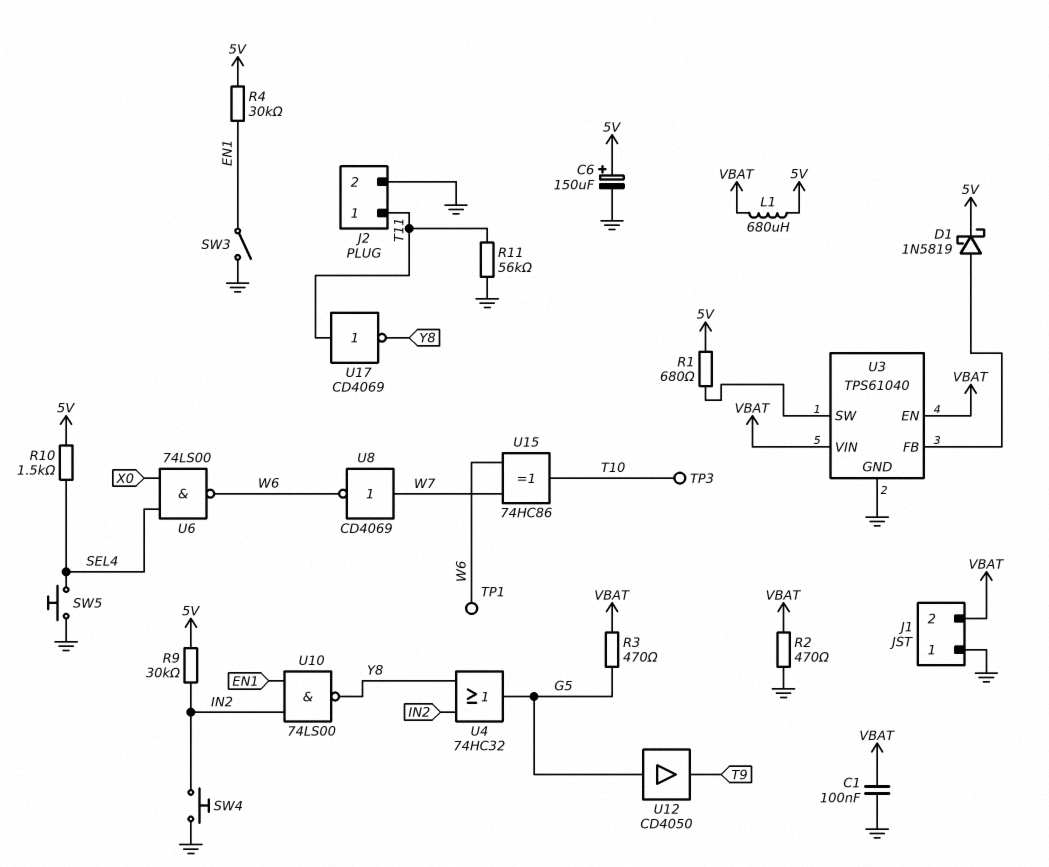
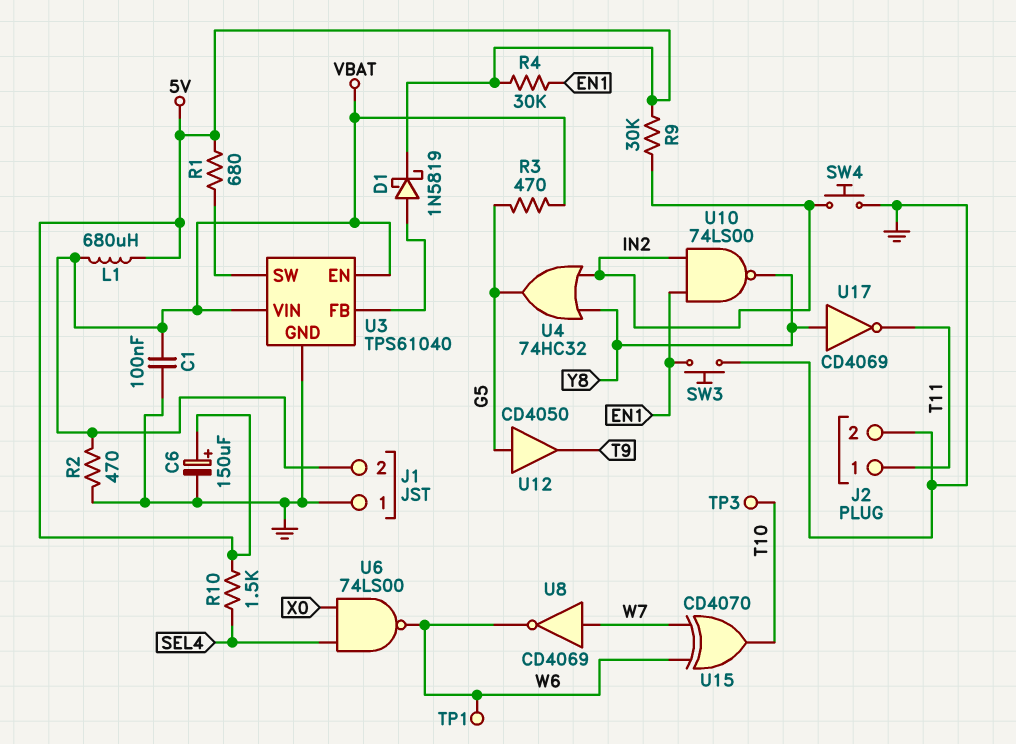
R11: 56k (GND, T11) -> none
SW3: switch (EN1, GND) -> button (EN1, GND)
SW5: button (GND, SEL4) -> none
U15: XOR 74HC86 (in W6, in W7, out T10) -> XOR CD4070 (in W6, in W7, out T10)
U17: NOT CD4069 (in T11, out Y8) -> NOT CD4069 (in Y8, out T11)

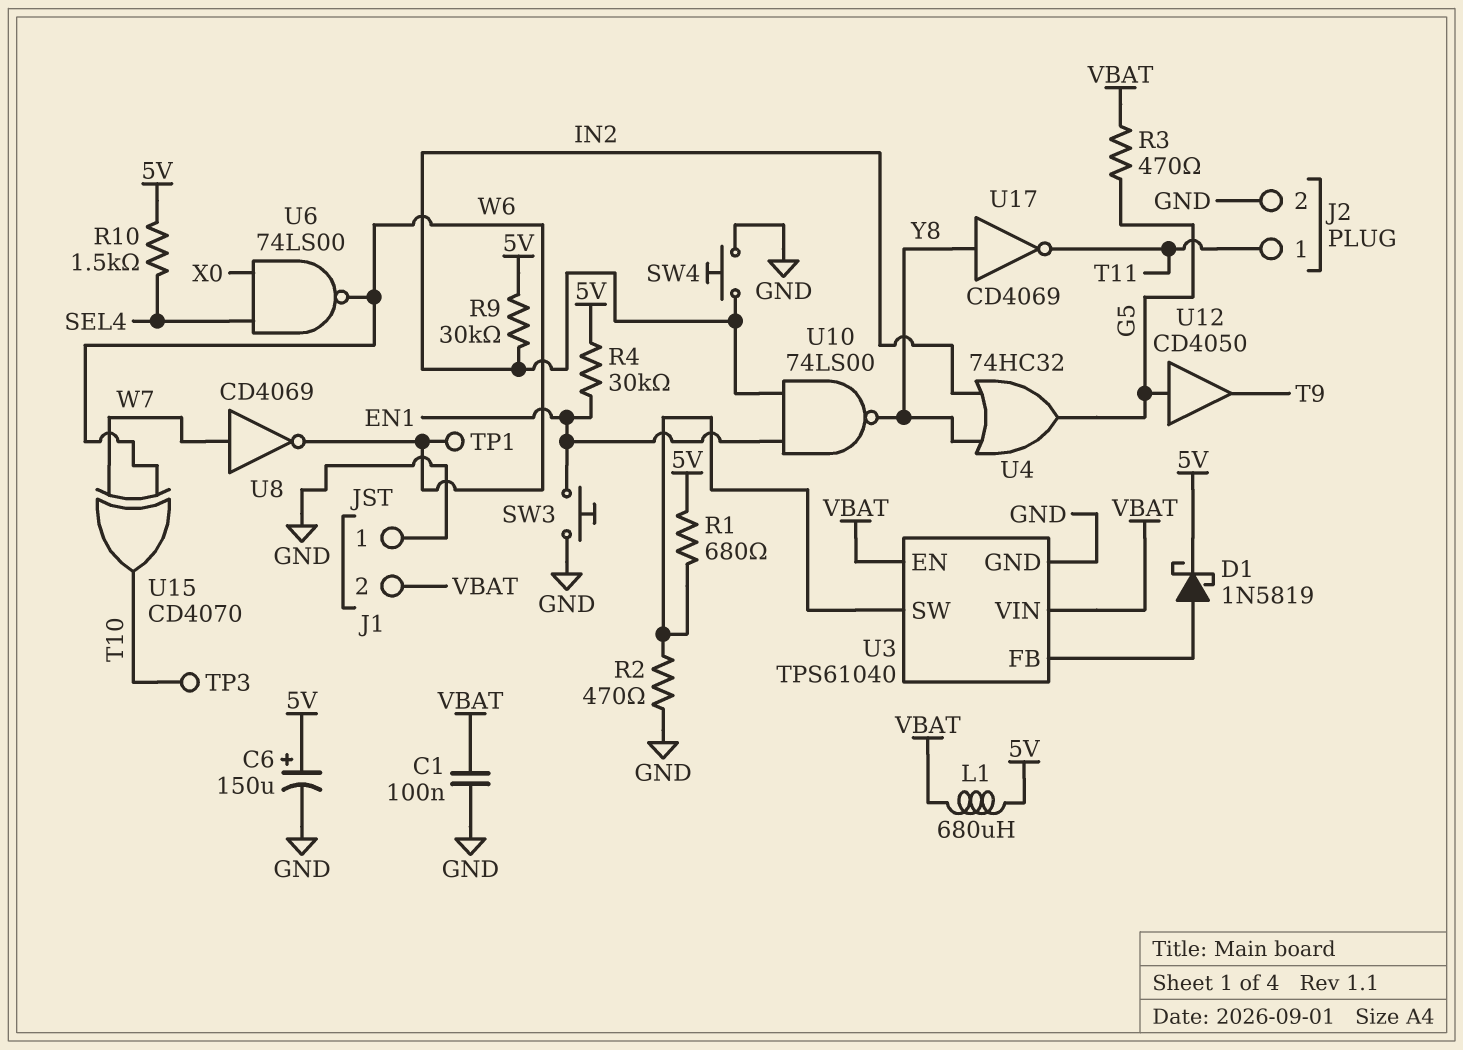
R2: 470 (GND, VBAT) -> 470 (GND, U3/SW)

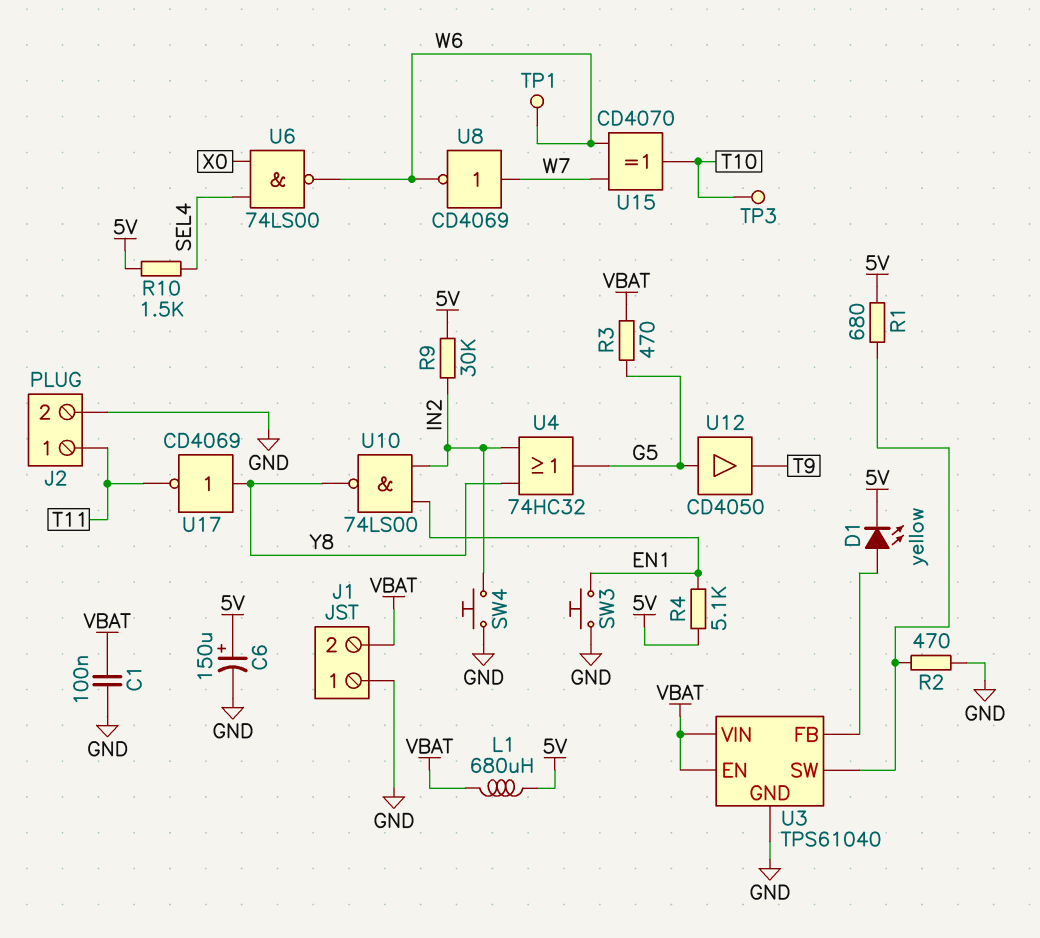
D1: schottky 1N5819 (A U3/FB, K 5V) -> LED yellow (A U3/FB, K 5V)
R4: 30k (5V, EN1) -> 5.1k (5V, EN1)

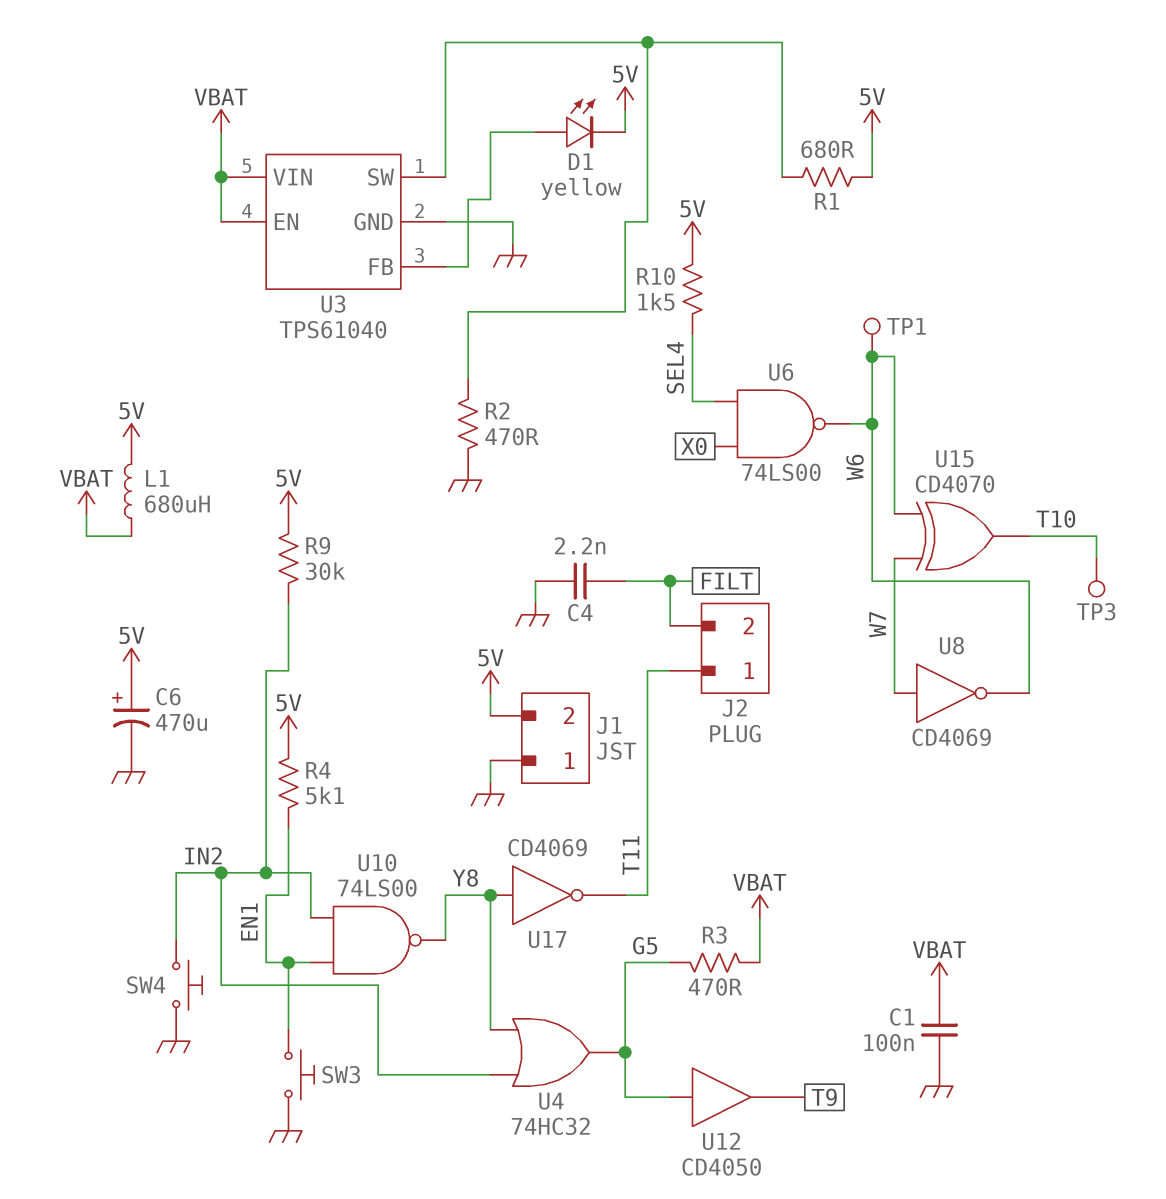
C4: none -> 2.2nF (FILT, GND)
C6: 150uF (plus 5V, minus GND) -> 470uF (plus 5V, minus GND)
J1 pin 2: VBAT -> 5V
J2 pin 2: GND -> FILT

